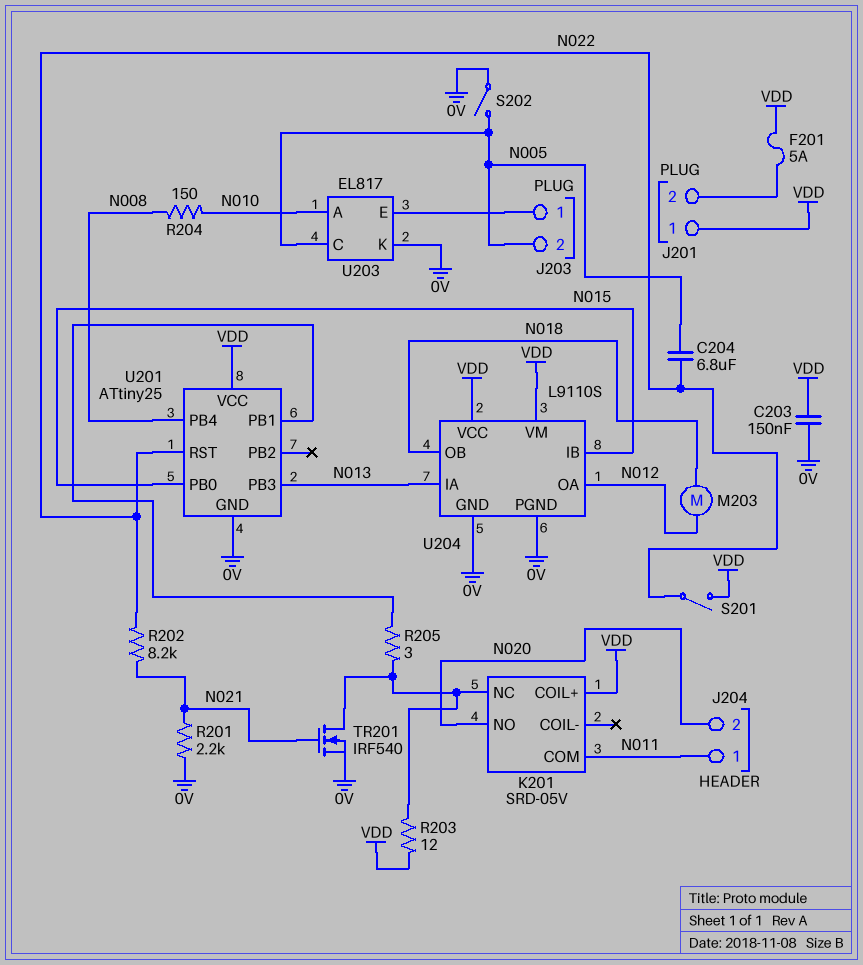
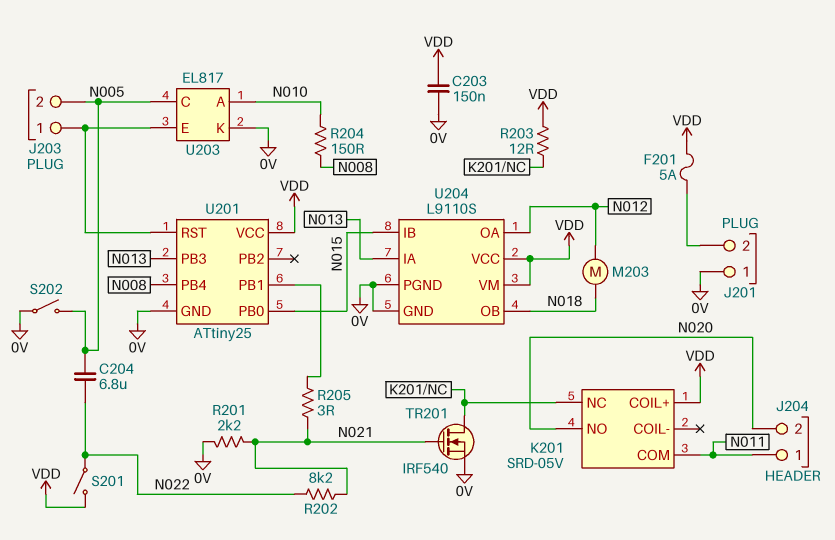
J201 pin 1: VDD -> 0V
R205: 3 (K201/NC, U201/PB1) -> 3 (N021, U201/PB1)
U201 pin RST: N022 -> J203/1

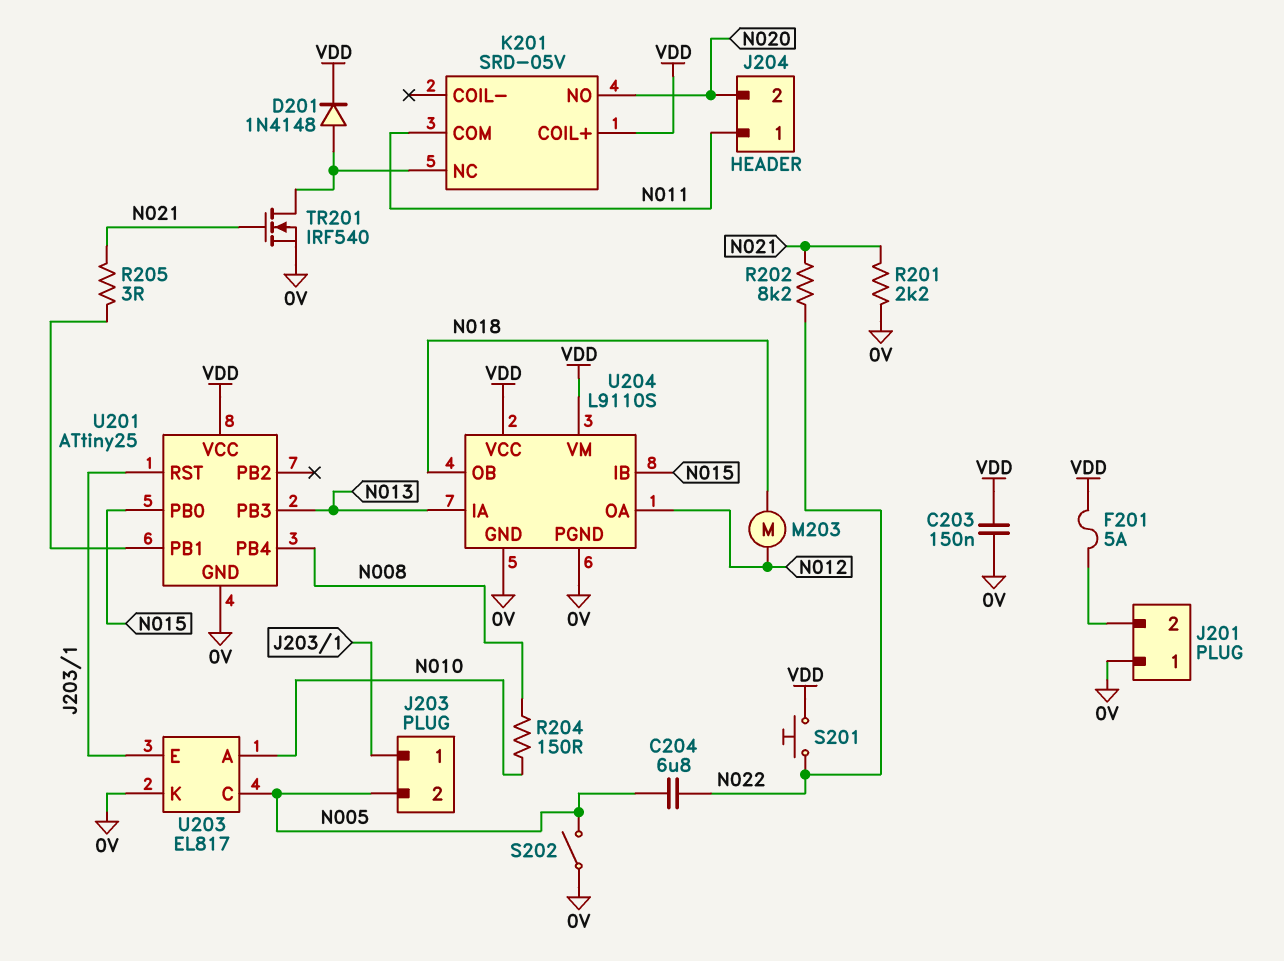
D201: none -> diode 1N4148 (A K201/NC, K VDD)
R203: 12 (K201/NC, VDD) -> none
S201: switch (N022, VDD) -> button (N022, VDD)

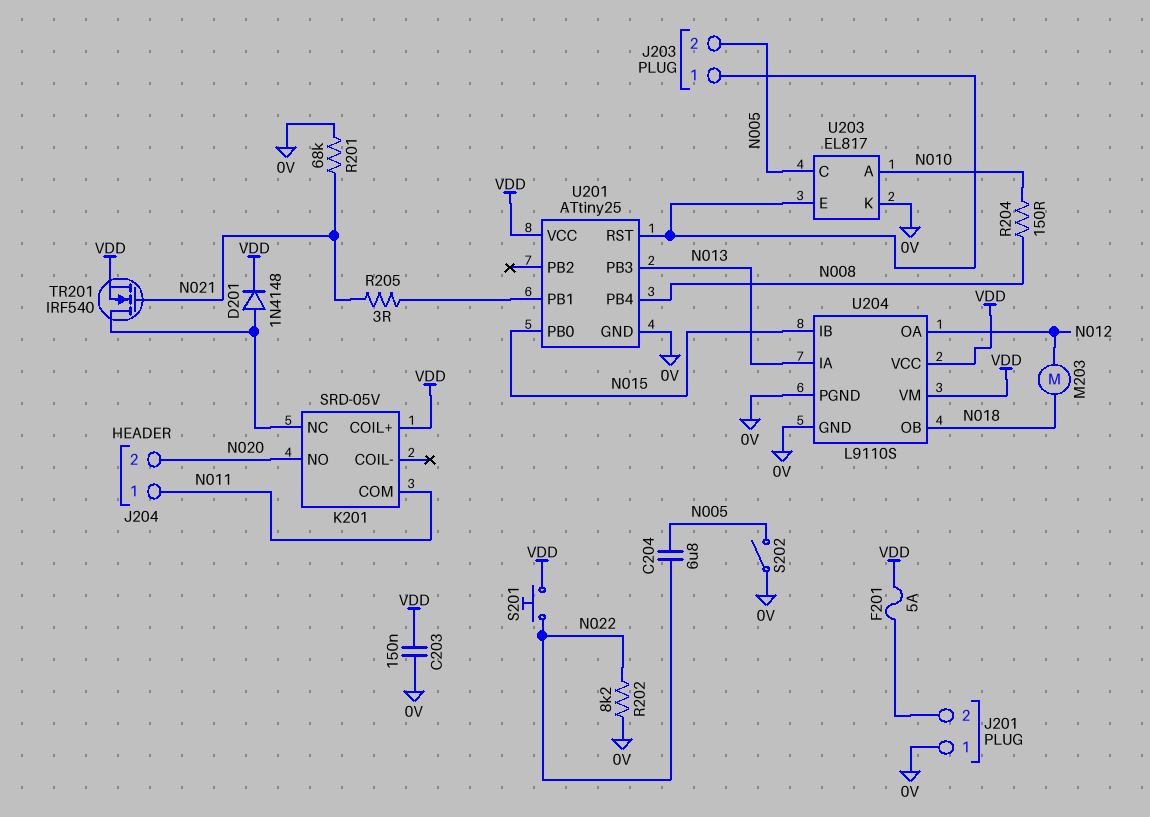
R201: 2.2k (0V, N021) -> 68k (0V, N021)
R202: 8.2k (N021, N022) -> 8.2k (0V, N022)
TR201: NMOS IRF540 (G N021, D K201/NC, S 0V) -> NMOS IRF540 (G N021, D K201/NC, S VDD)

